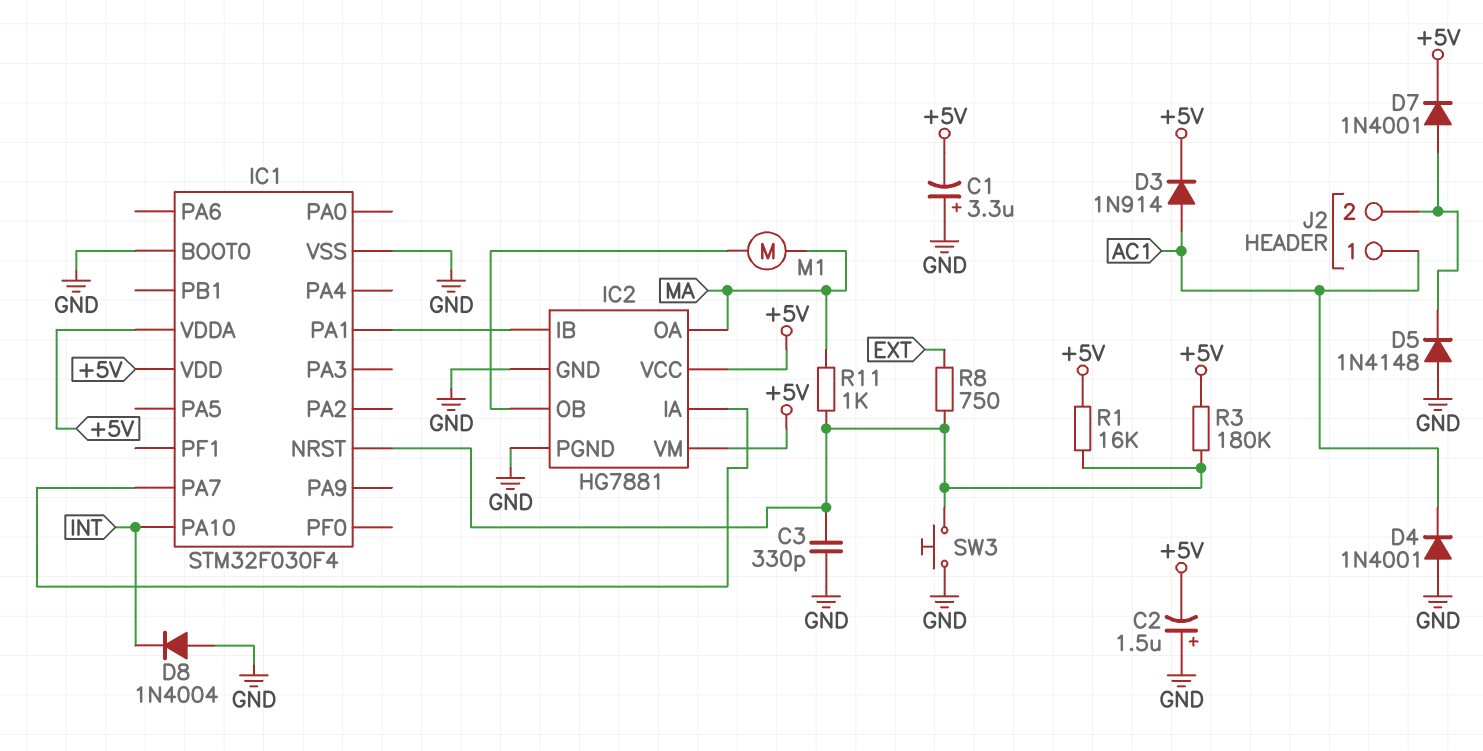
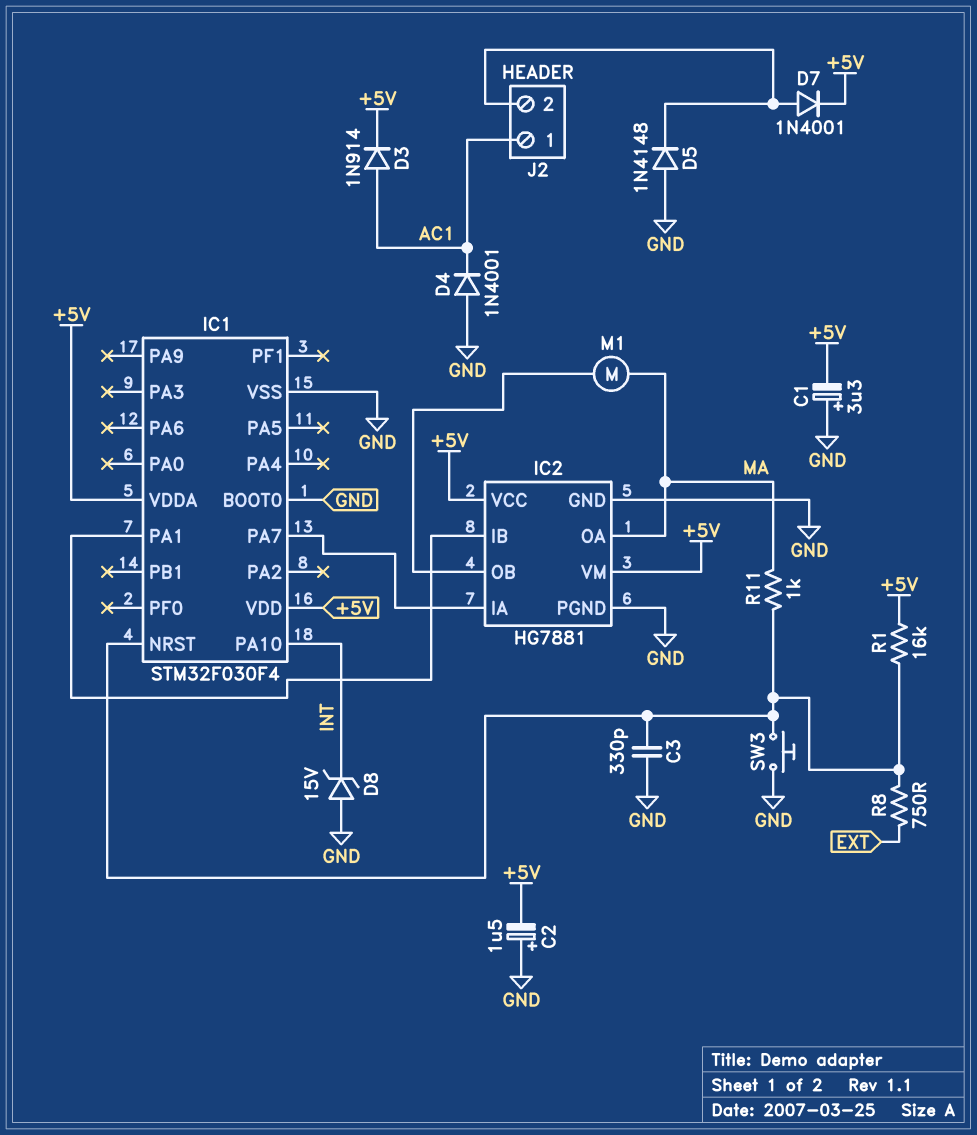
D8: diode 1N4004 (A GND, K INT) -> zener 15V (A GND, K INT)
R3: 180k (+5V, IC1/NRST) -> none

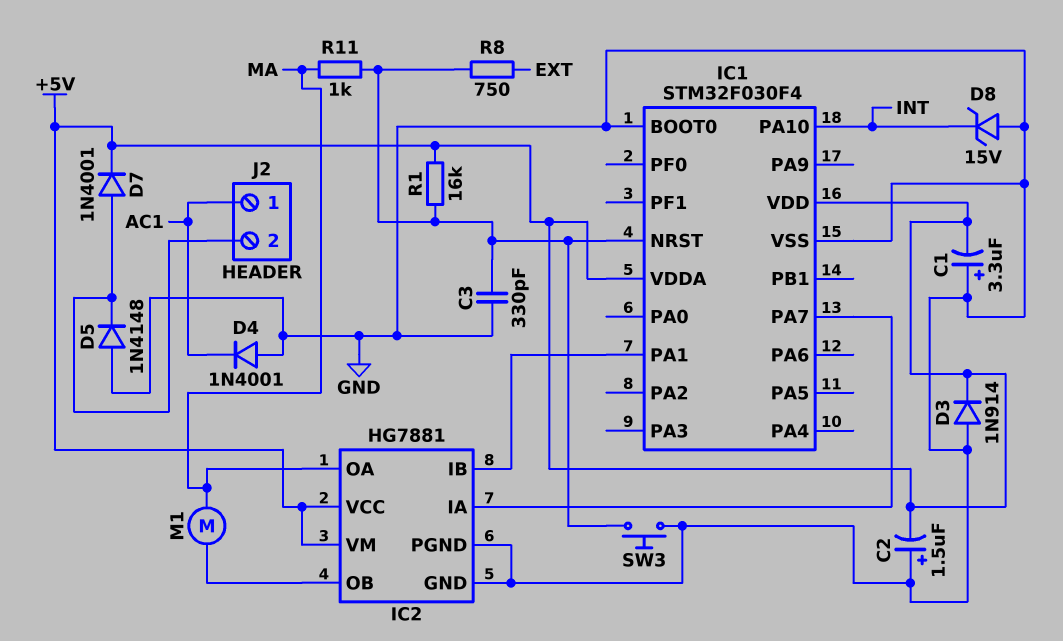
D3: diode 1N914 (A AC1, K +5V) -> diode 1N914 (A GND, K +5V)

